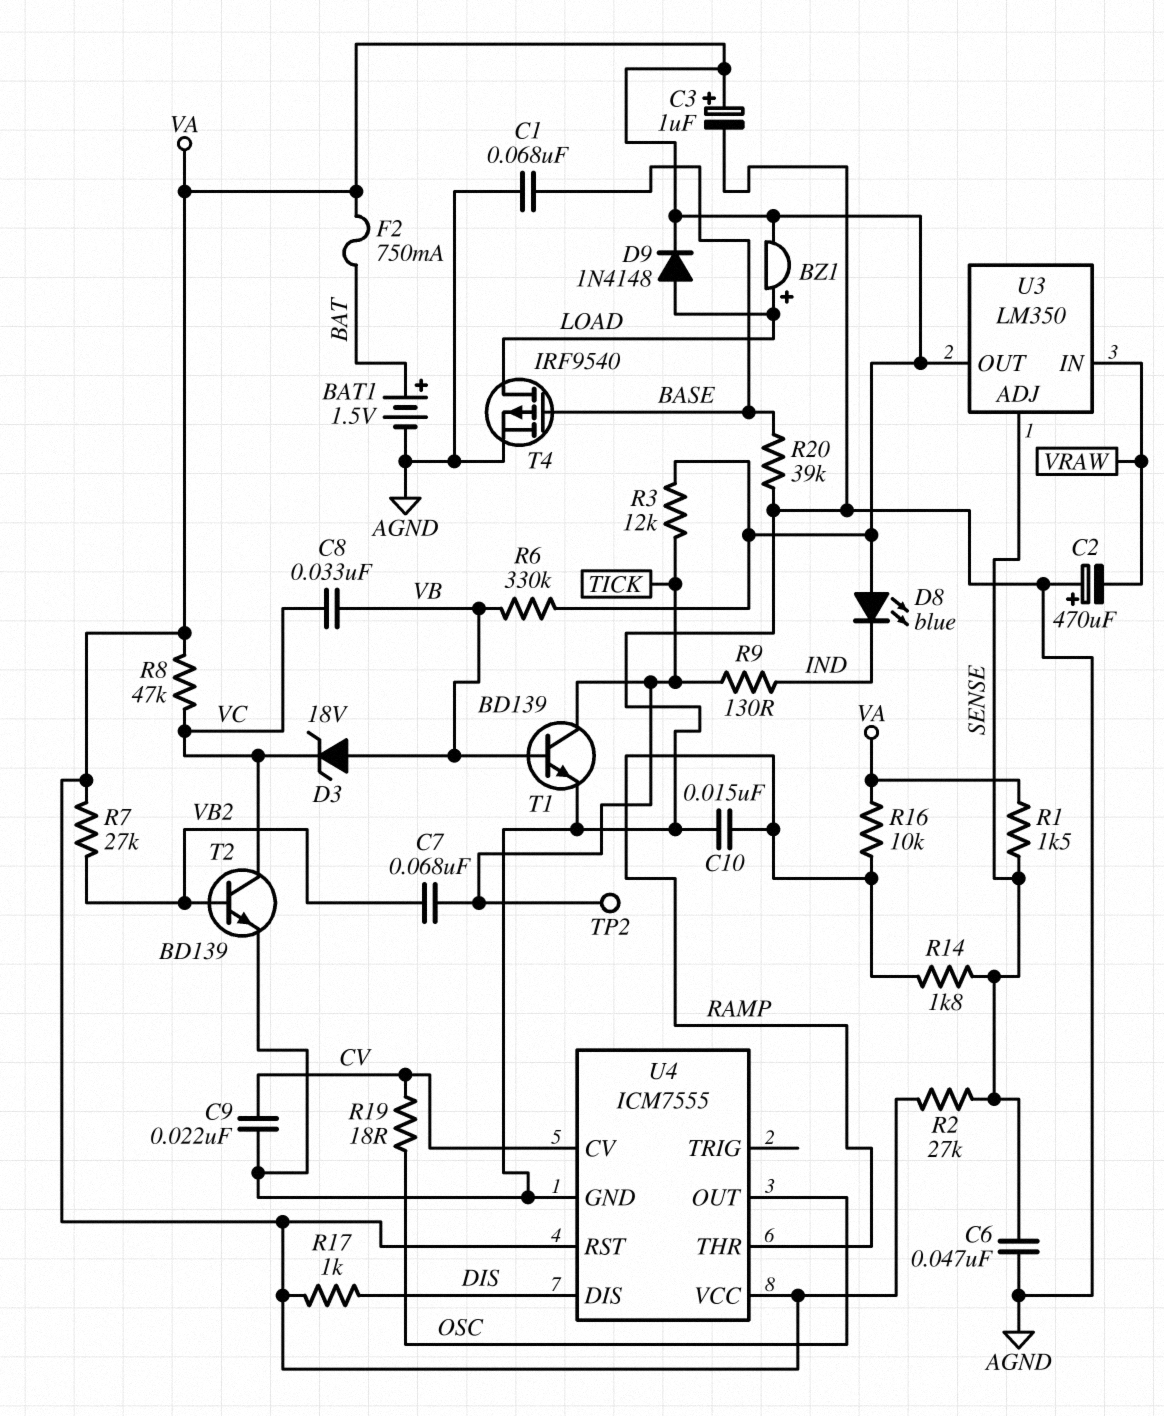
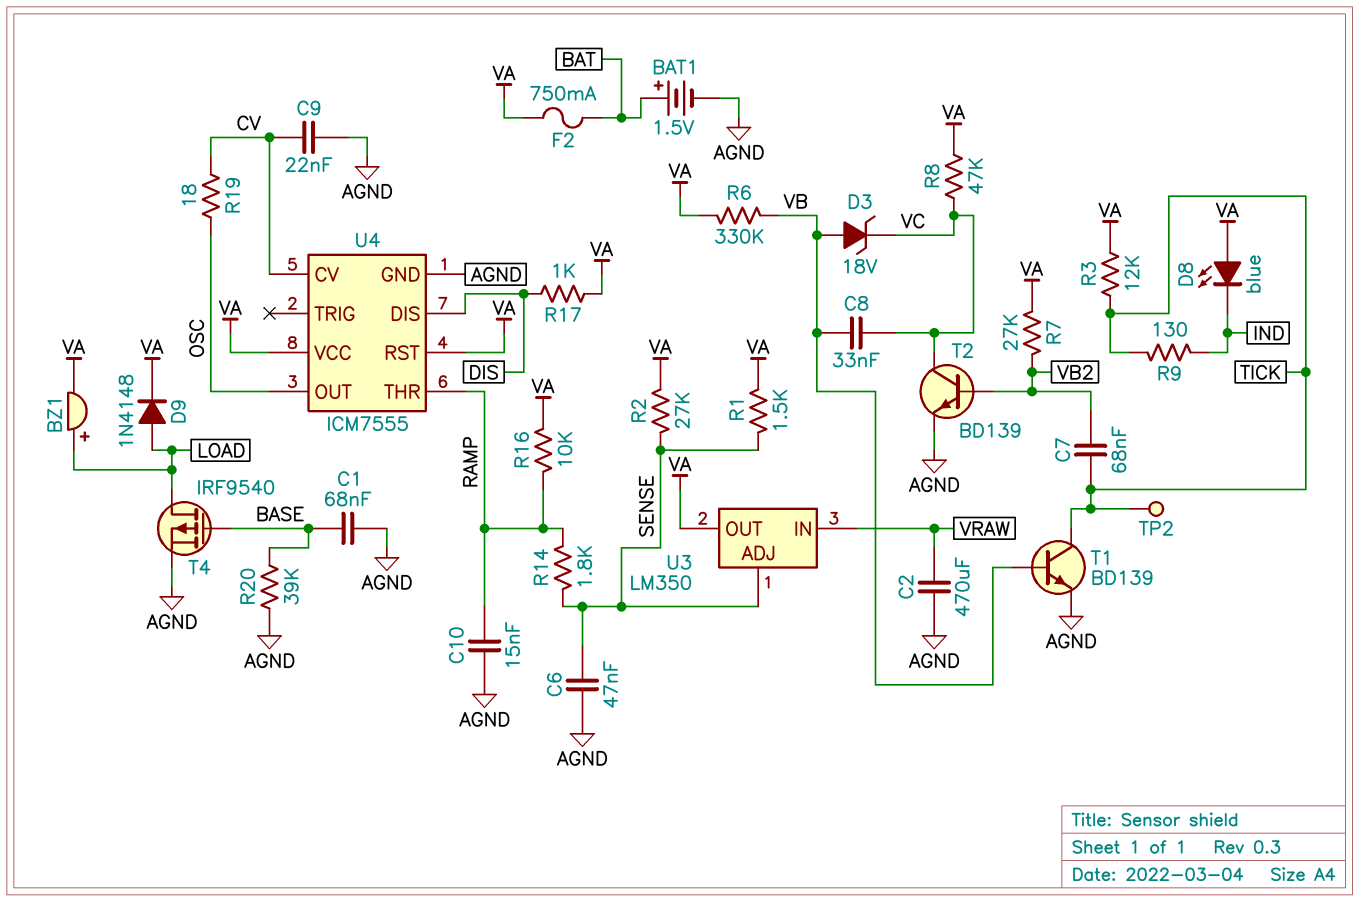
C2: 470uF (plus AGND, minus VRAW) -> 470uF (AGND, VRAW)
C3: 1uF (plus VA, minus AGND) -> none

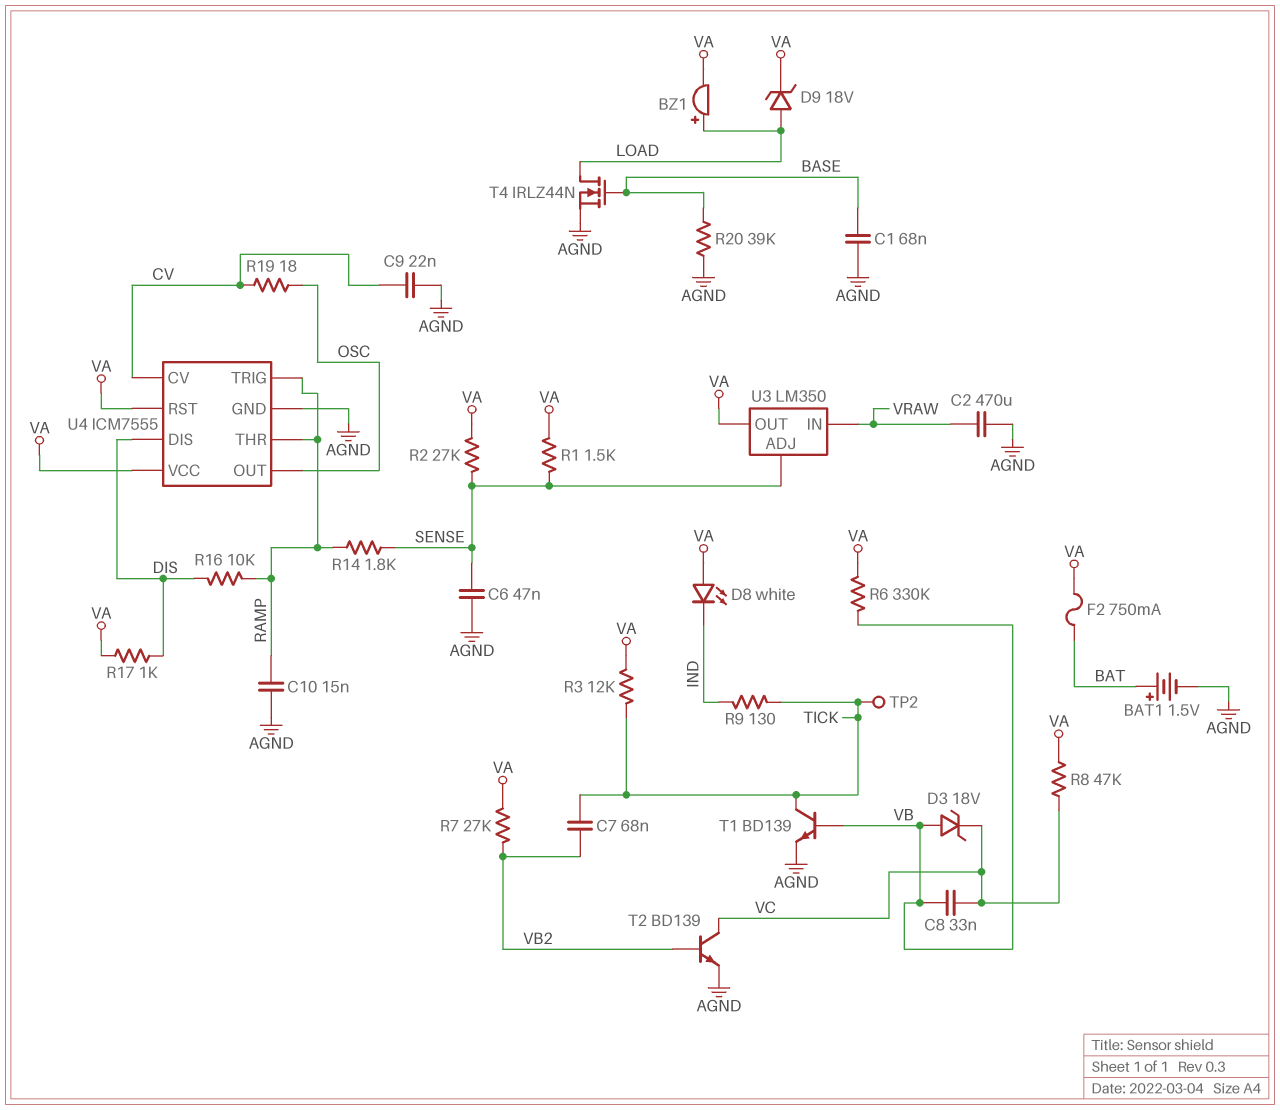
D8: LED blue (A VA, K IND) -> LED white (A VA, K IND)
D9: diode 1N4148 (A LOAD, K VA) -> zener 18V (A LOAD, K VA)
R16: 10k (RAMP, VA) -> 10k (DIS, RAMP)
T4: PMOS IRF9540 (G BASE, D LOAD, S AGND) -> NMOS IRLZ44N (G BASE, D LOAD, S AGND)
U4 pin TRIG: none -> RAMP

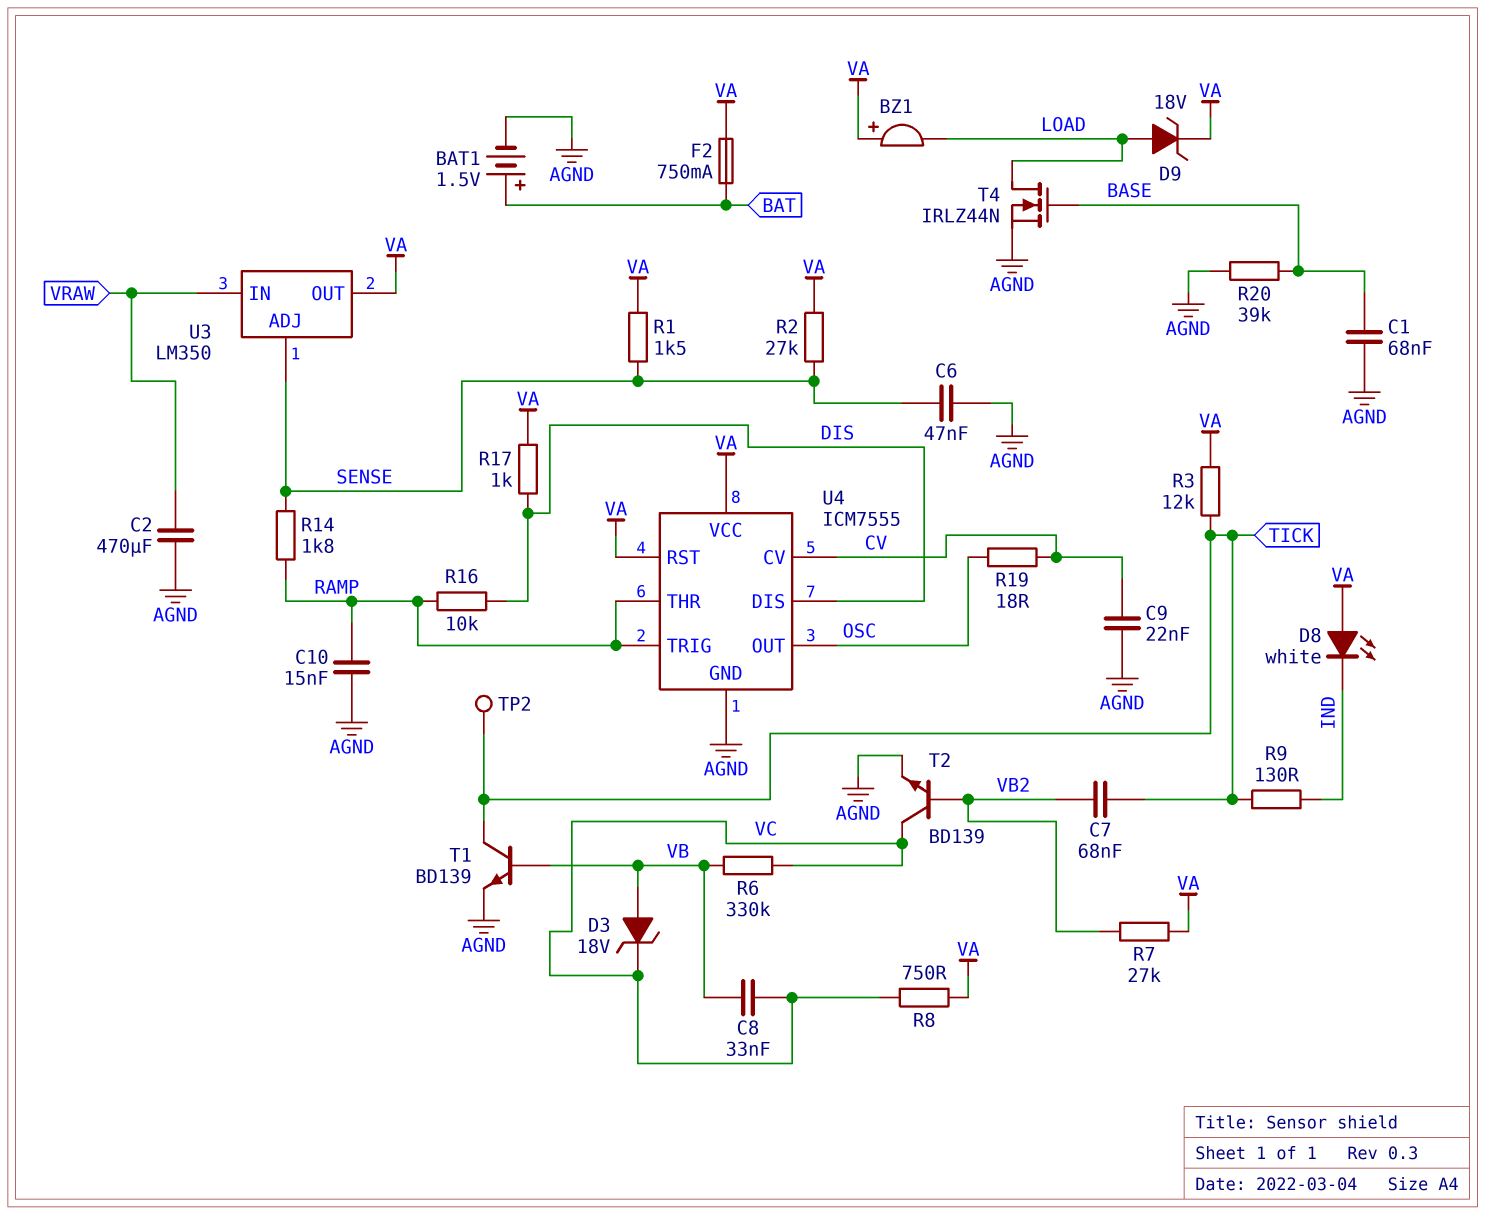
BZ1: buzzer (plus LOAD, minus VA) -> buzzer (plus VA, minus LOAD)
R6: 330k (VA, VB) -> 330k (VB, VC)
R8: 47k (VA, VC) -> 750 (VA, VC)

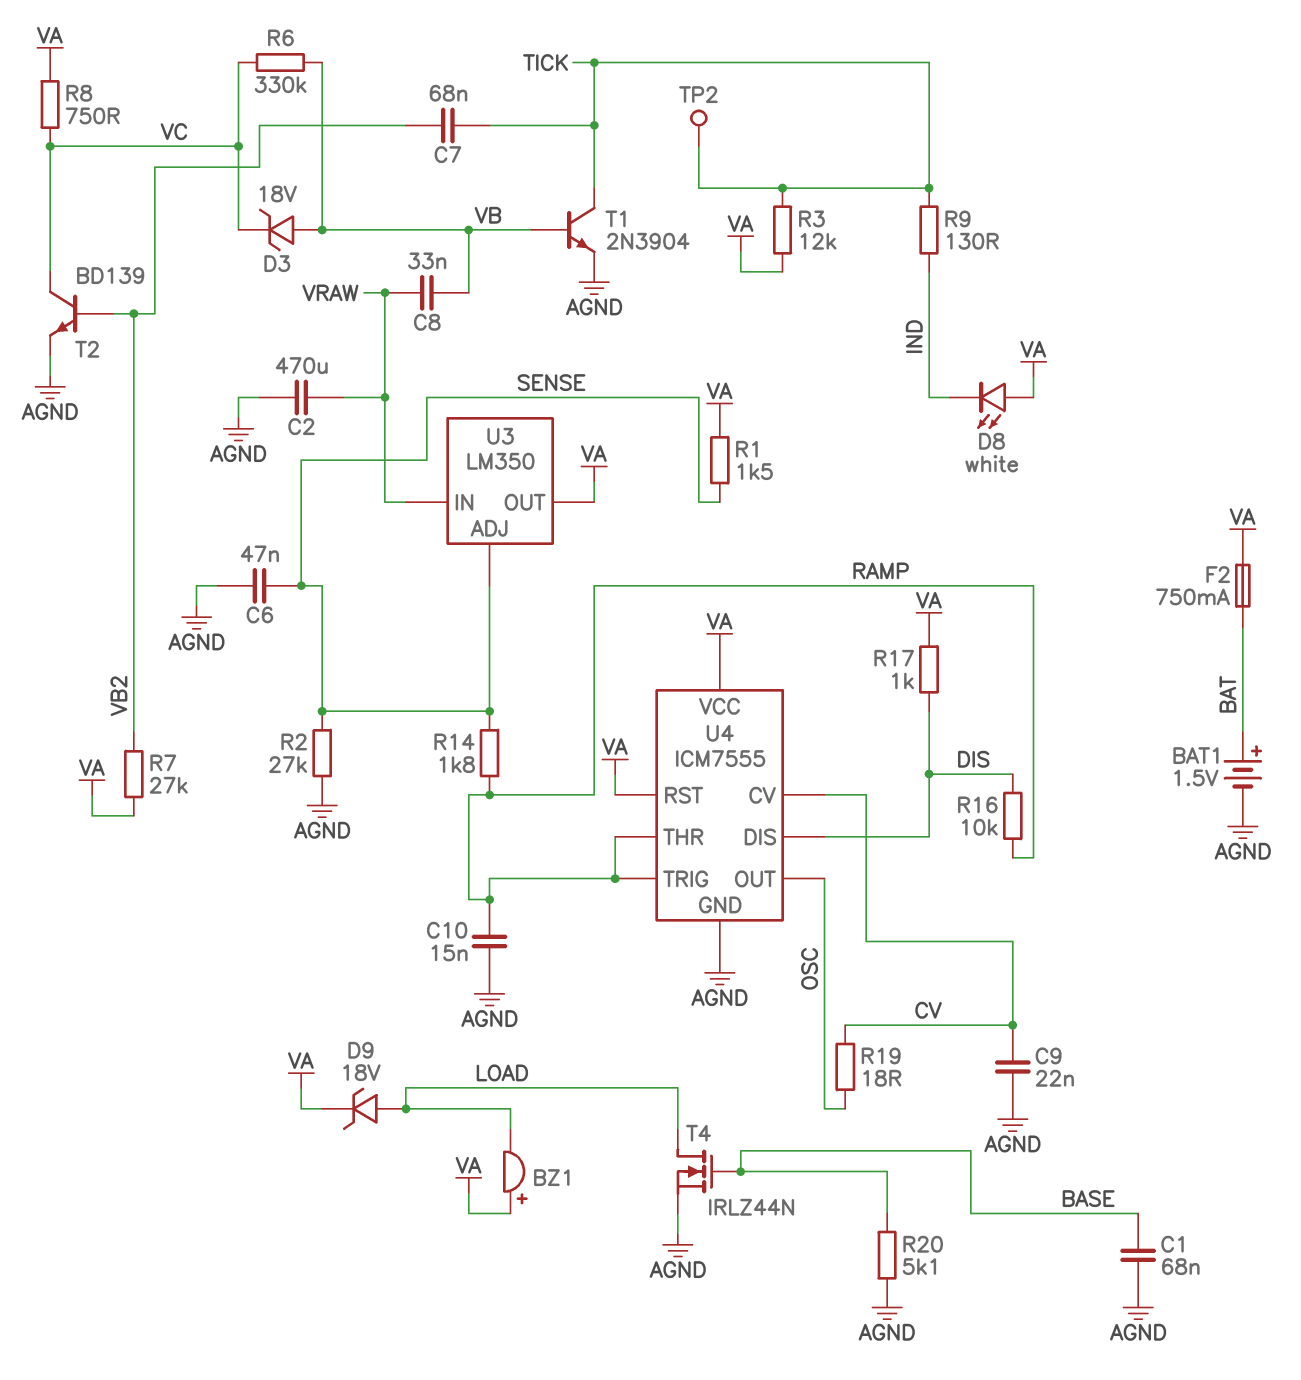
C8: 33nF (VB, VC) -> 33nF (VB, VRAW)
R2: 27k (SENSE, VA) -> 27k (AGND, SENSE)
R20: 39k (AGND, BASE) -> 5.1k (AGND, BASE)
T1: NPN BD139 (B VB, C TICK, E AGND) -> NPN 2N3904 (B VB, C TICK, E AGND)

